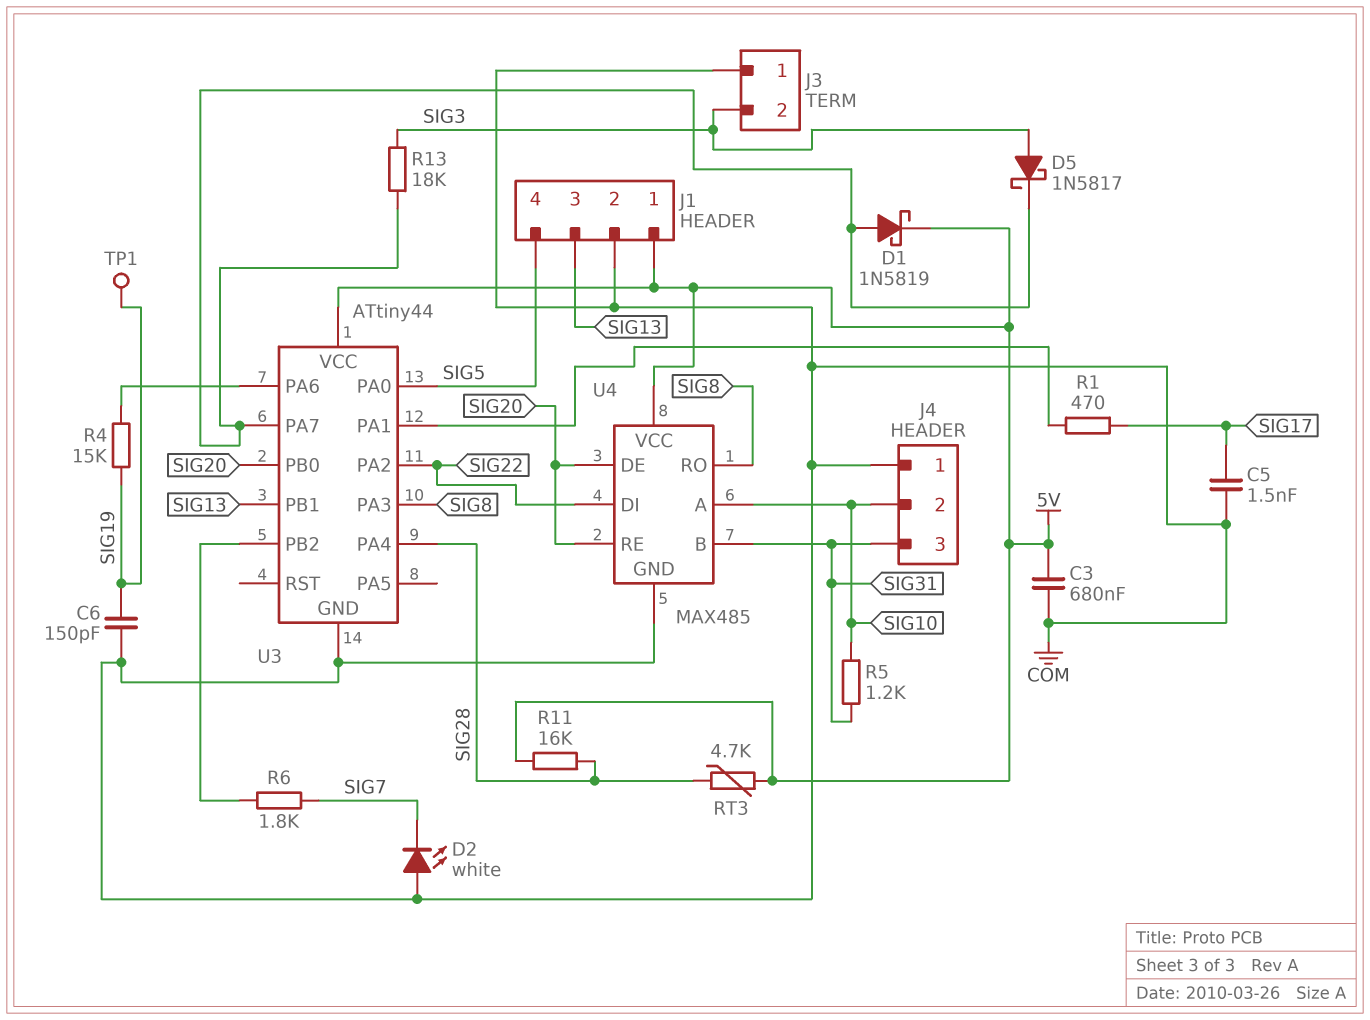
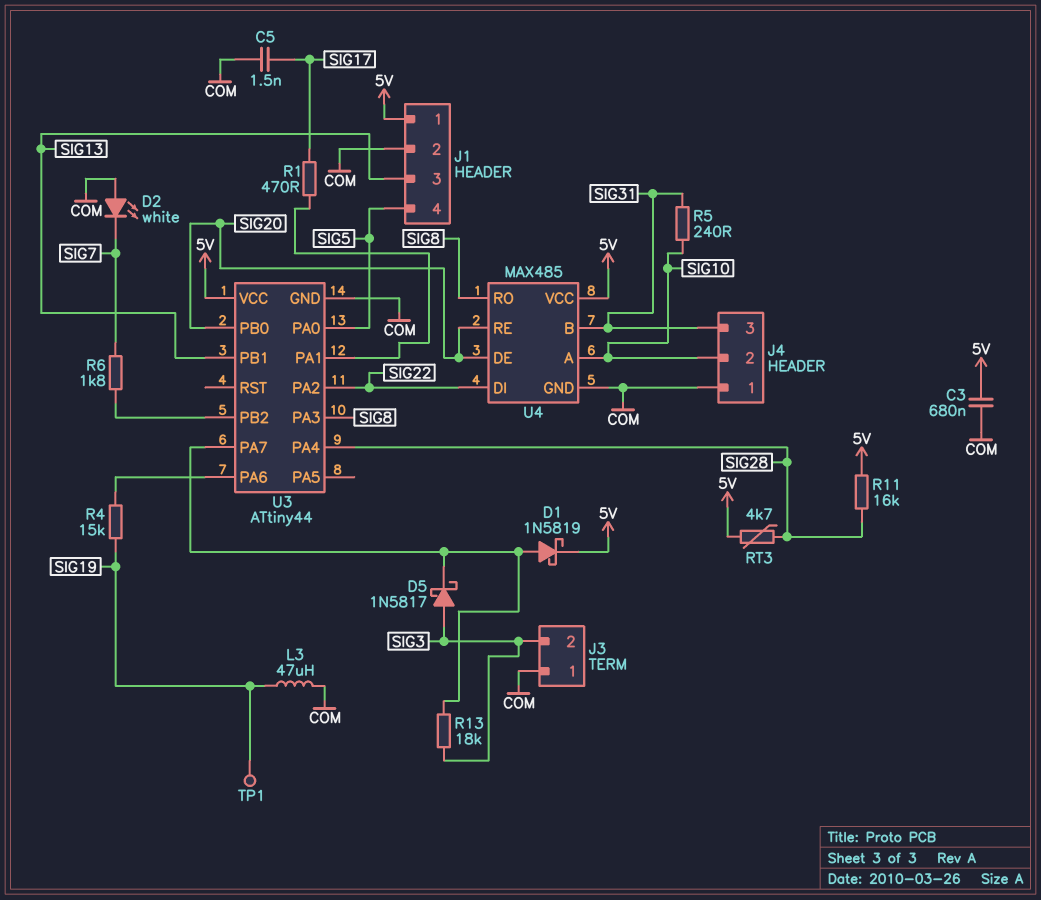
C6: 150pF (COM, SIG19) -> none
L3: none -> 47uH (COM, SIG19)
R5: 1.2k (SIG10, SIG31) -> 240 (SIG10, SIG31)

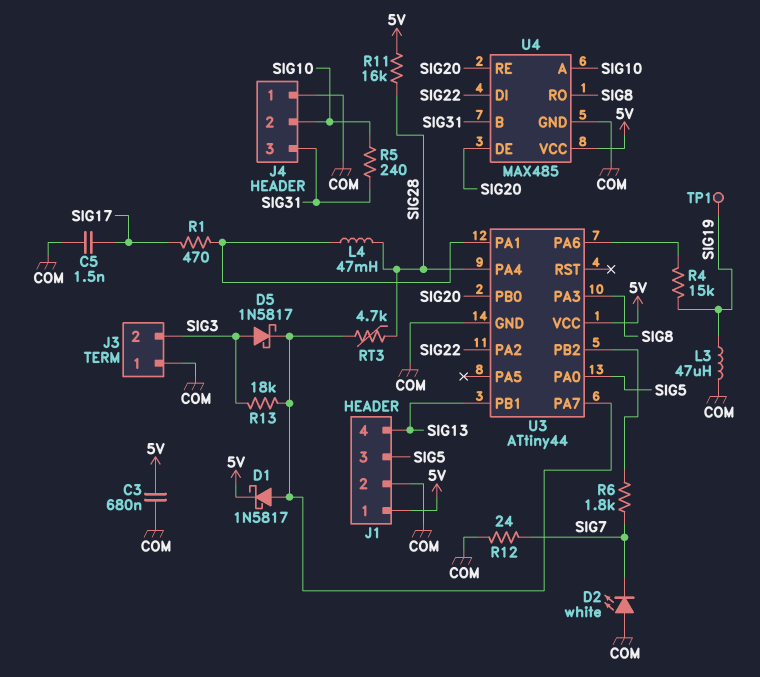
D1: schottky 1N5819 (A U3/PA7, K 5V) -> schottky 1N5817 (A U3/PA7, K 5V)
J1 pin 3: SIG13 -> SIG5
J1 pin 4: SIG5 -> SIG13
L4: none -> 47mH (SIG28, U3/PA1)
R12: none -> 24 (COM, SIG7)
RT3: 4.7k (5V, SIG28) -> 4.7k (SIG28, U3/PA7)

